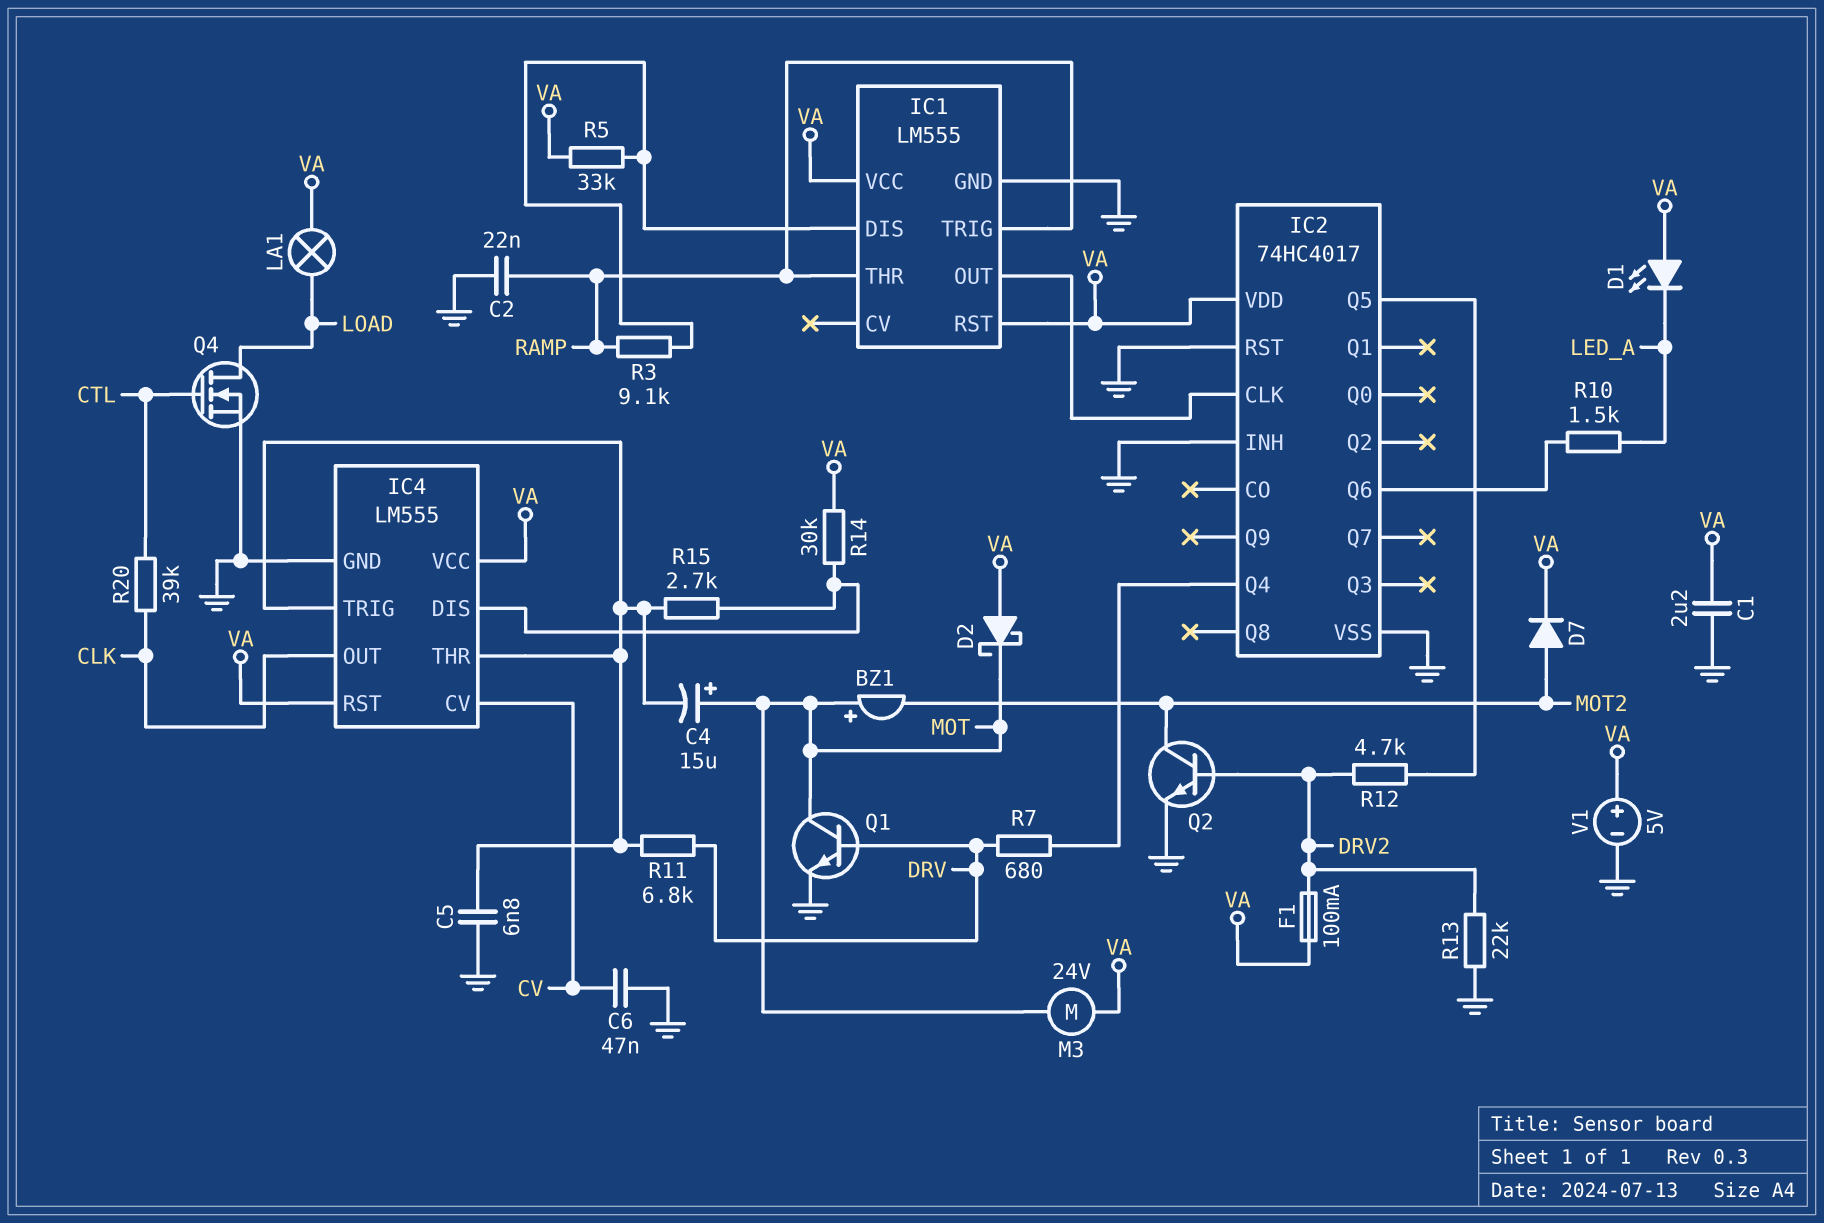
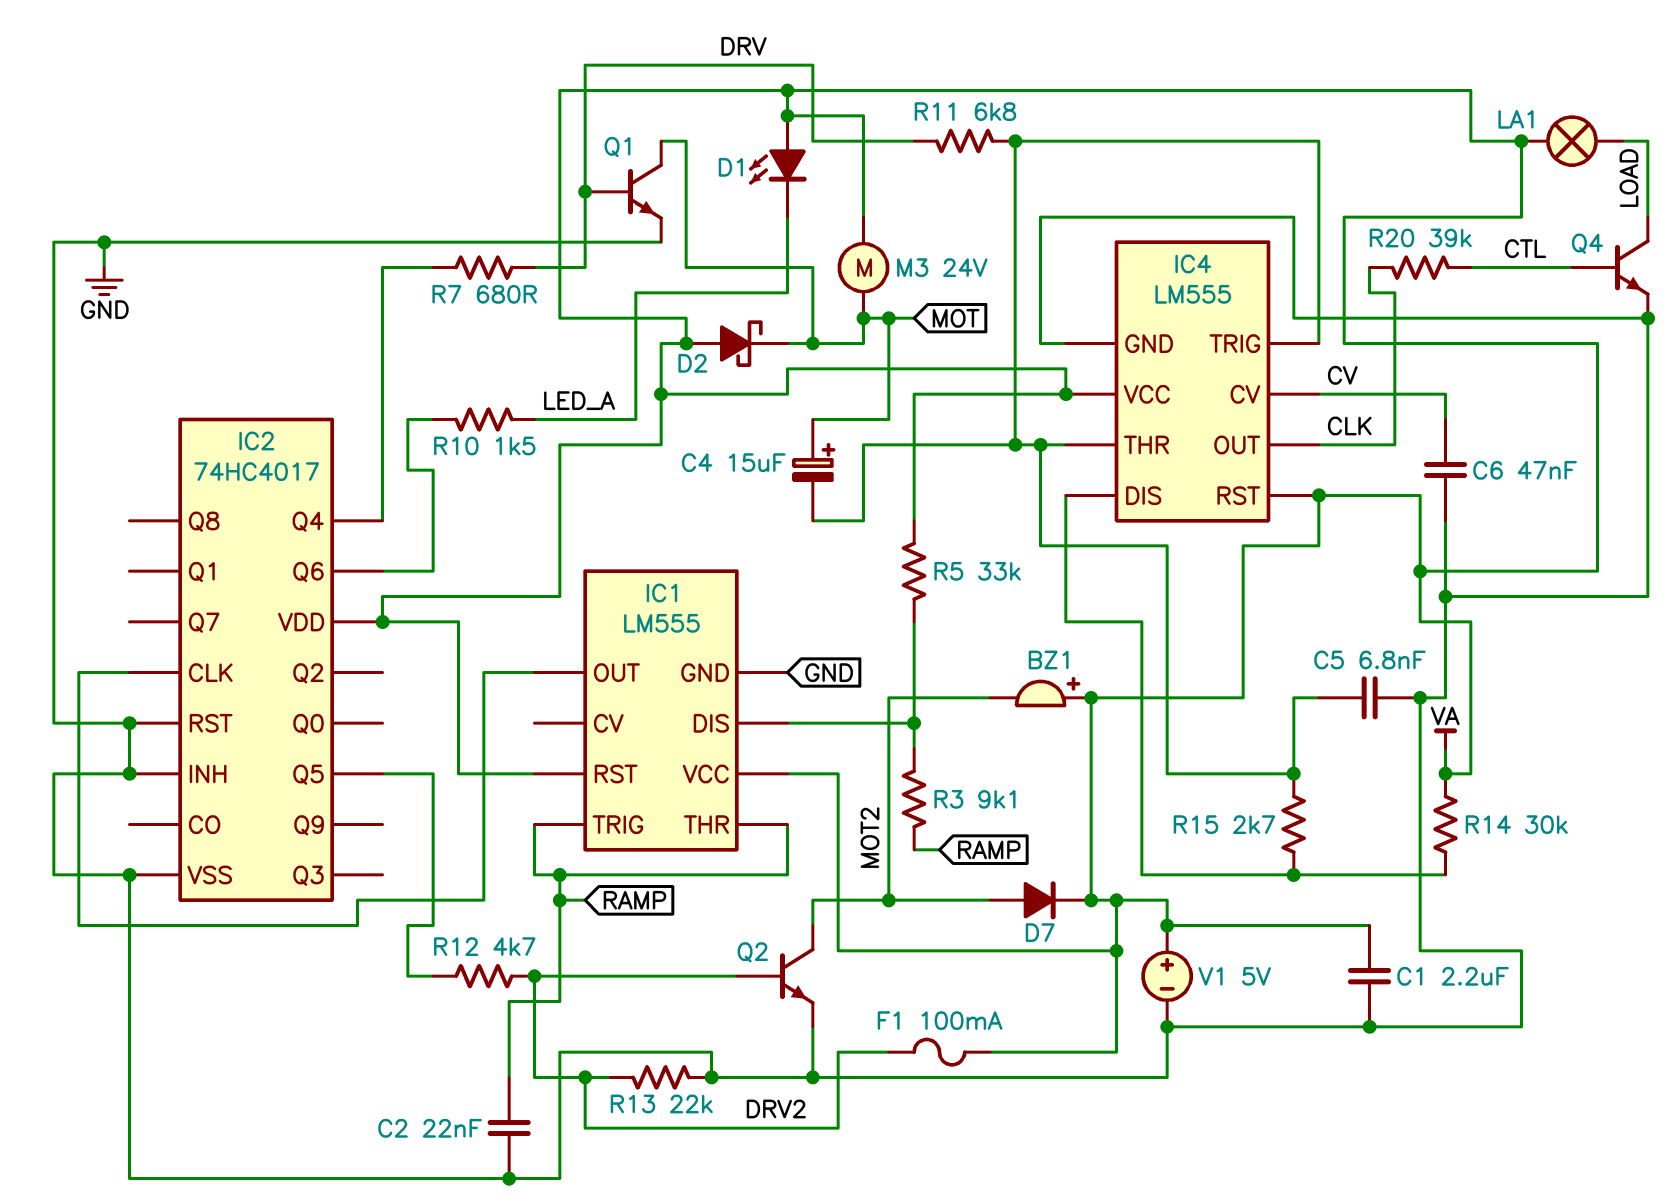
BZ1: buzzer (plus MOT, minus MOT2) -> buzzer (plus VA, minus MOT2)
Q4: NMOS (G CTL, D LOAD, S GND) -> NPN (B CTL, C LOAD, E GND)

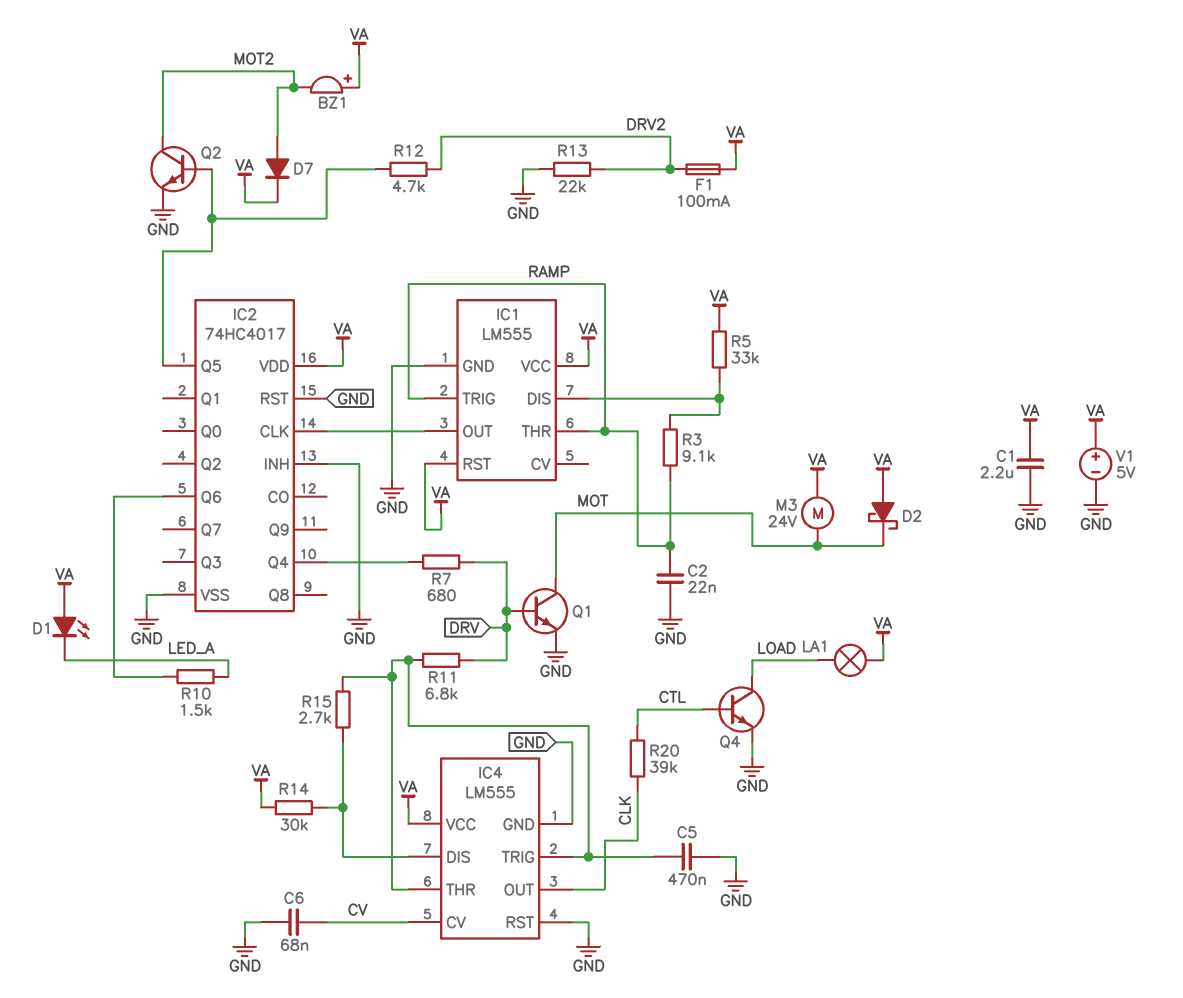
C4: 15uF (plus MOT, minus IC4/THR) -> none
C5: 6.8nF (GND, IC4/THR) -> 470nF (GND, IC4/THR)
C6: 47nF (CV, GND) -> 68nF (CV, GND)
IC4 pin RST: VA -> GND
Q2: NPN (B DRV2, C MOT2, E GND) -> NPN (B IC2/Q5, C MOT2, E GND)

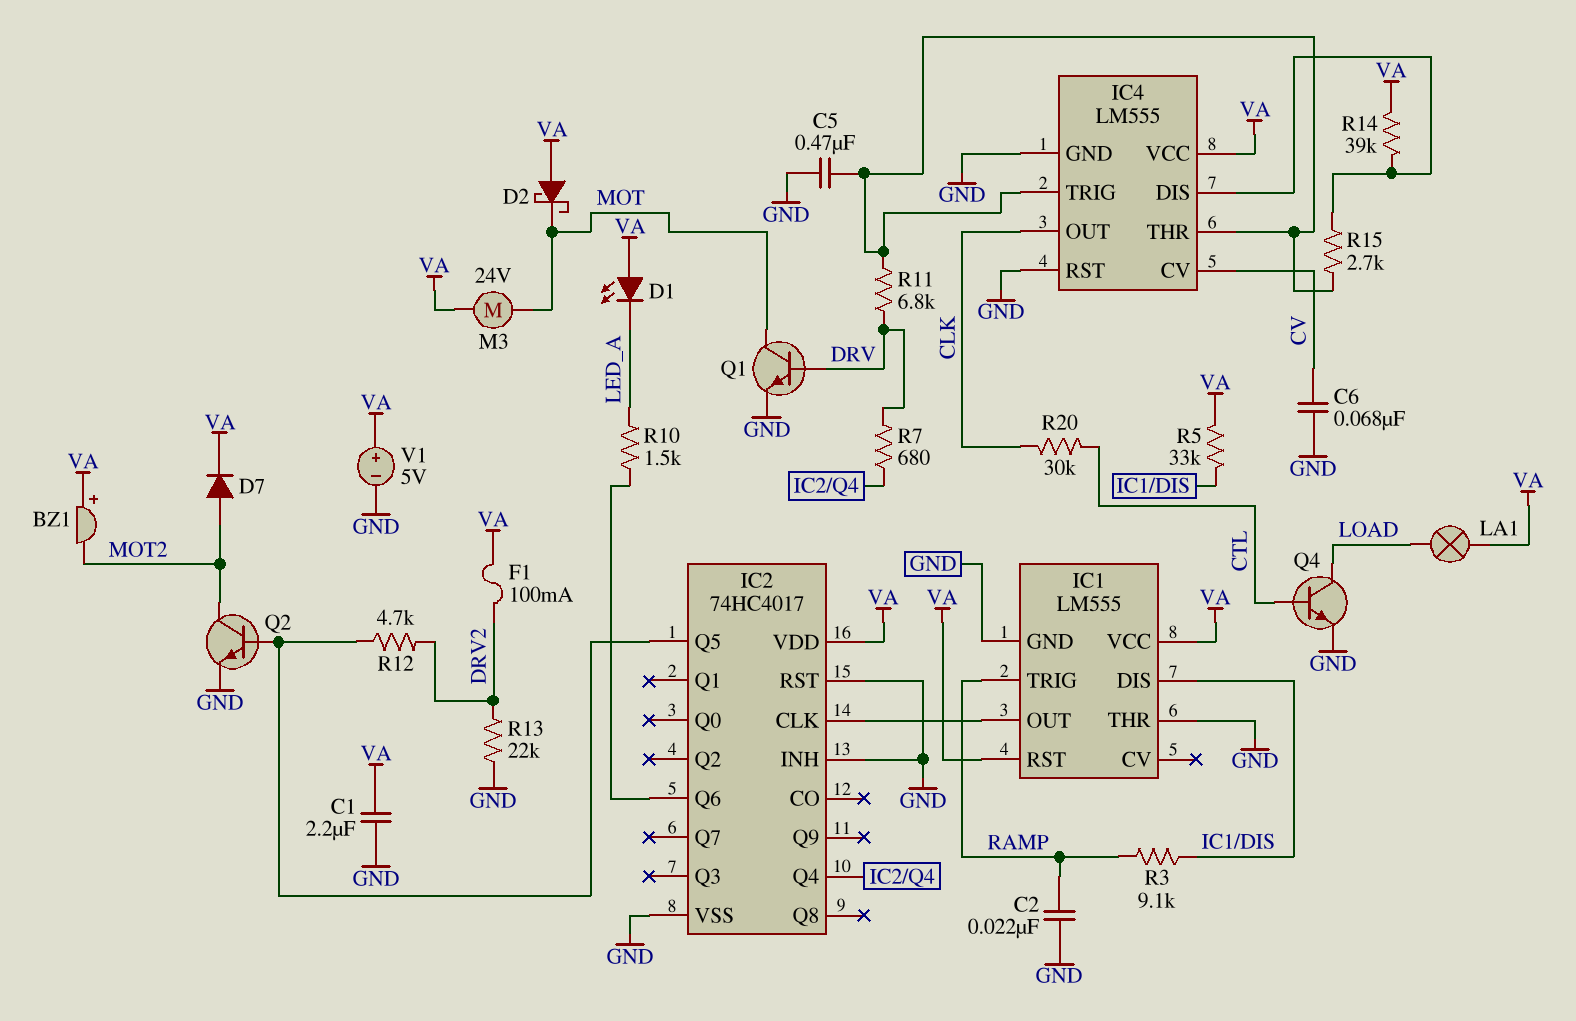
IC1 pin THR: RAMP -> GND
R14: 30k (IC4/DIS, VA) -> 39k (IC4/DIS, VA)
R20: 39k (CLK, CTL) -> 30k (CLK, CTL)

